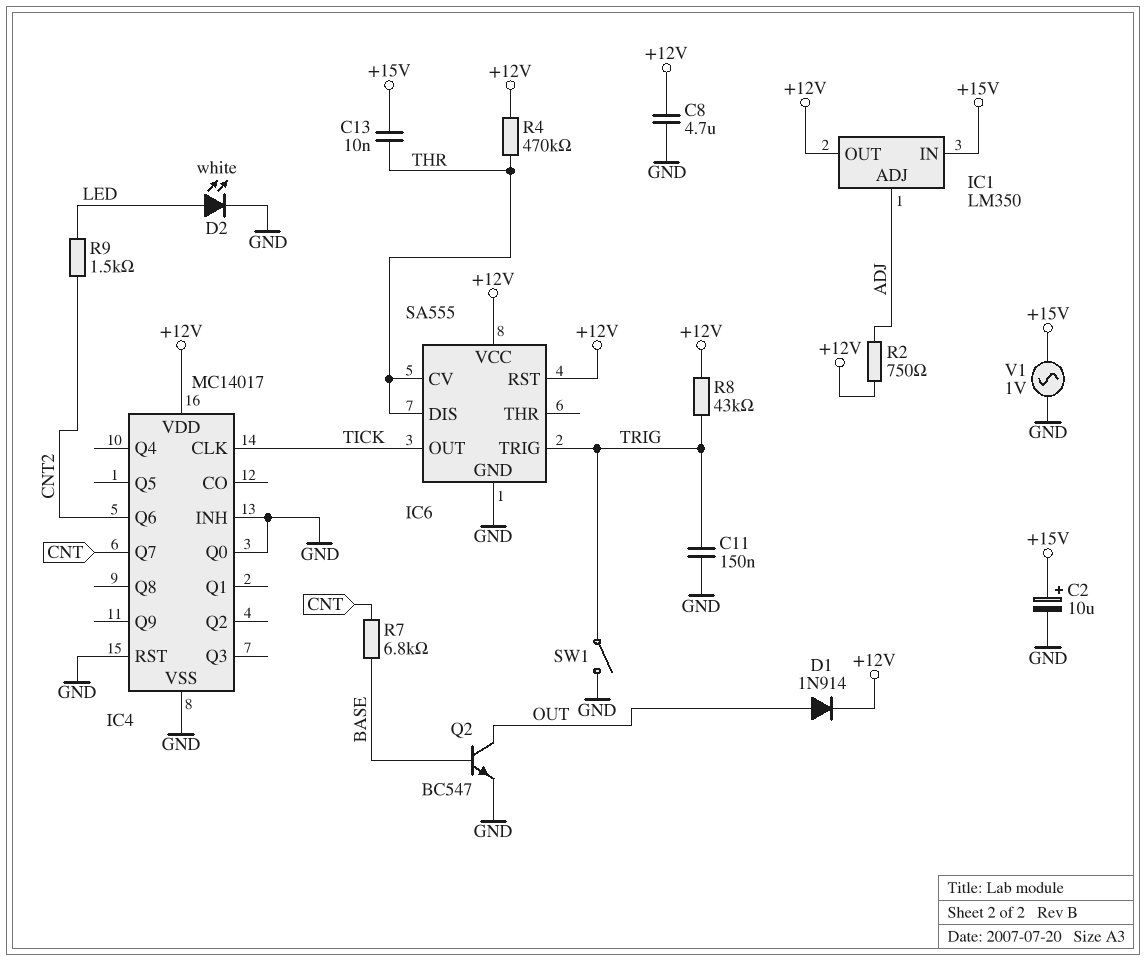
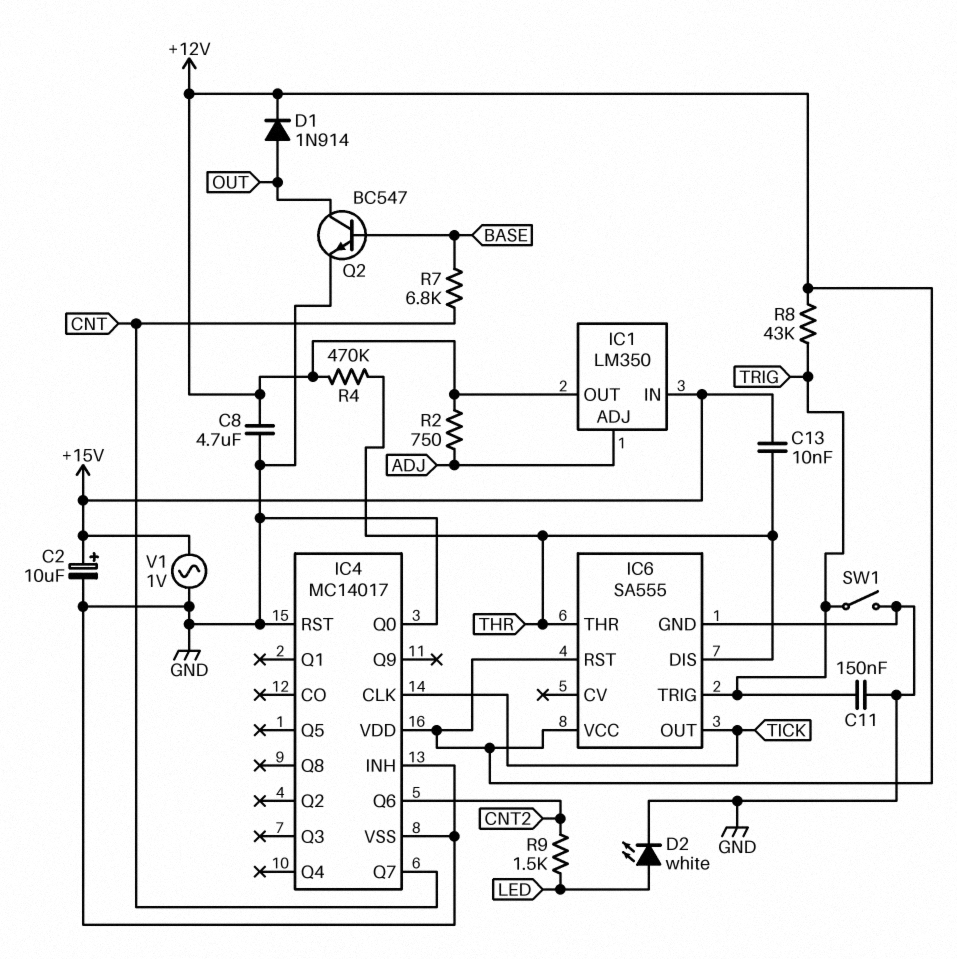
IC6 pin CV: THR -> none
IC6 pin THR: none -> THR

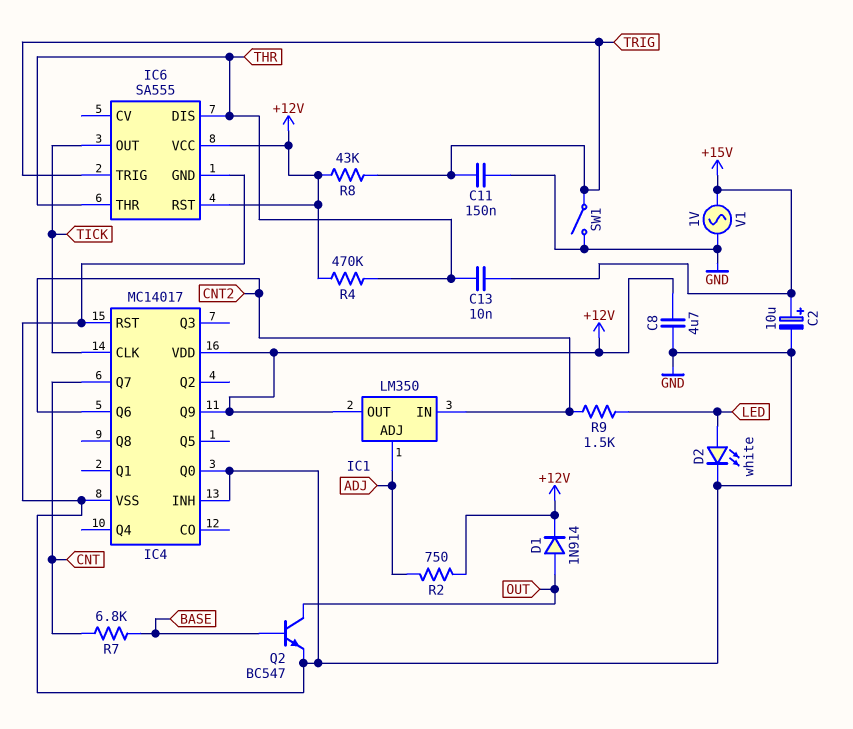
IC1 pin IN: +15V -> CNT2
IC4 pin Q9: none -> +12V

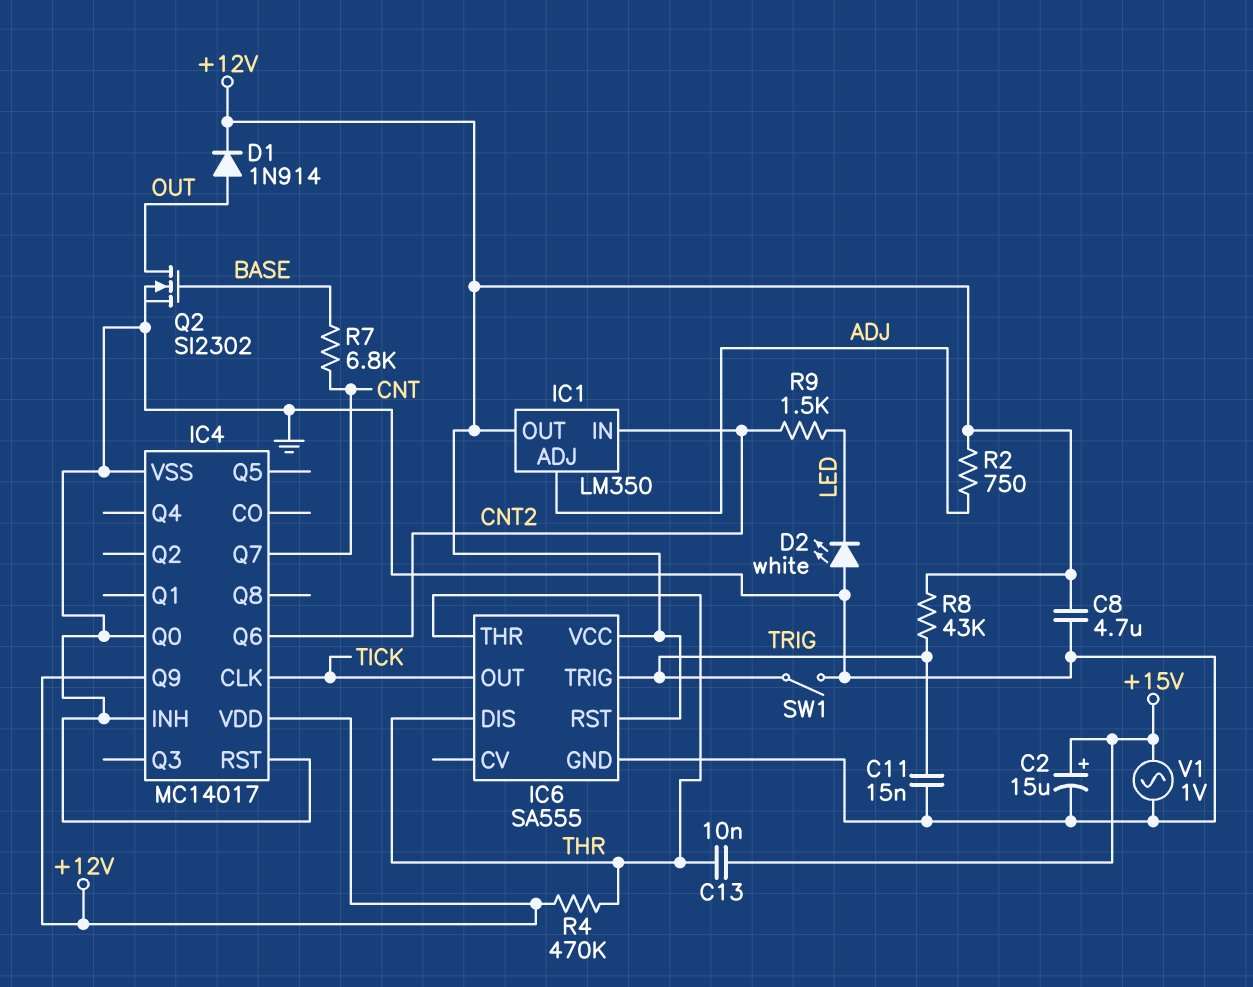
C2: 10uF (plus +15V, minus GND) -> 15uF (plus +15V, minus GND)
C11: 150nF (GND, TRIG) -> 15nF (GND, TRIG)
D2: LED white (A LED, K GND) -> LED white (A GND, K LED)
Q2: NPN BC547 (B BASE, C OUT, E GND) -> NMOS SI2302 (G BASE, D OUT, S GND)

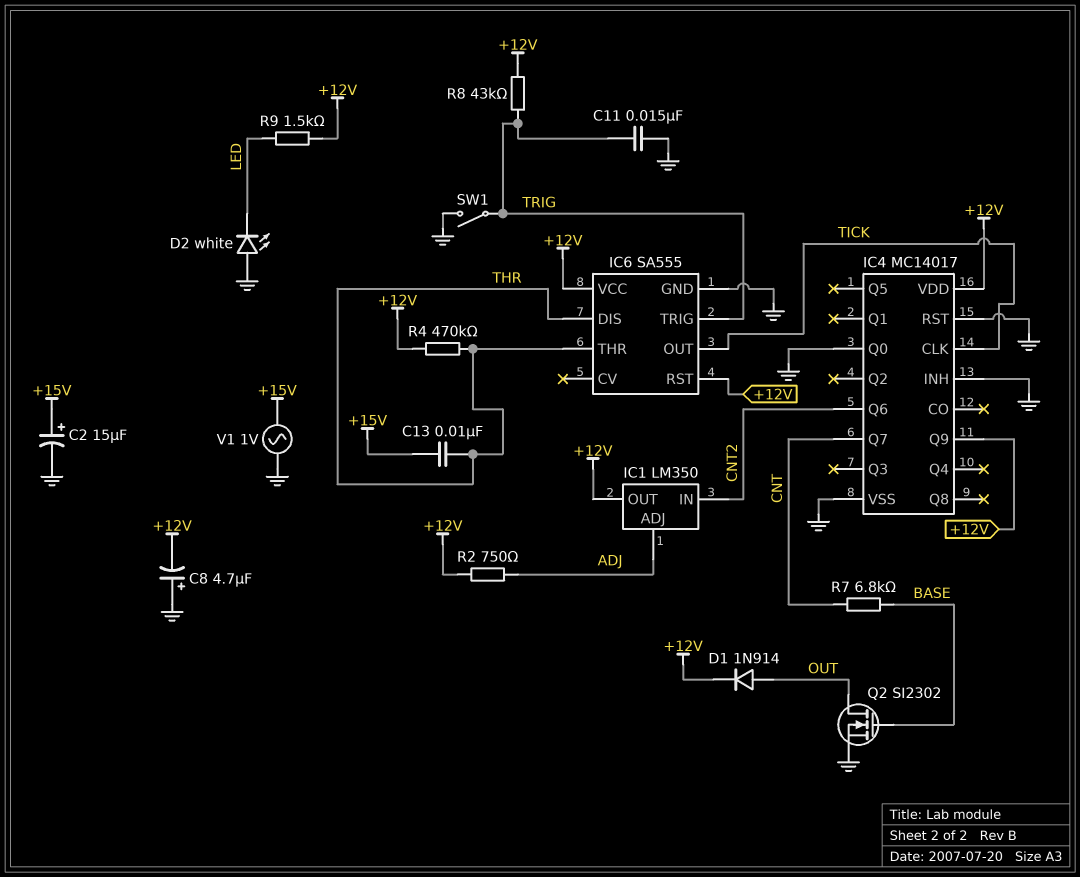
C8: 4.7uF (+12V, GND) -> 4.7uF (plus GND, minus +12V)
R9: 1.5k (CNT2, LED) -> 1.5k (+12V, LED)

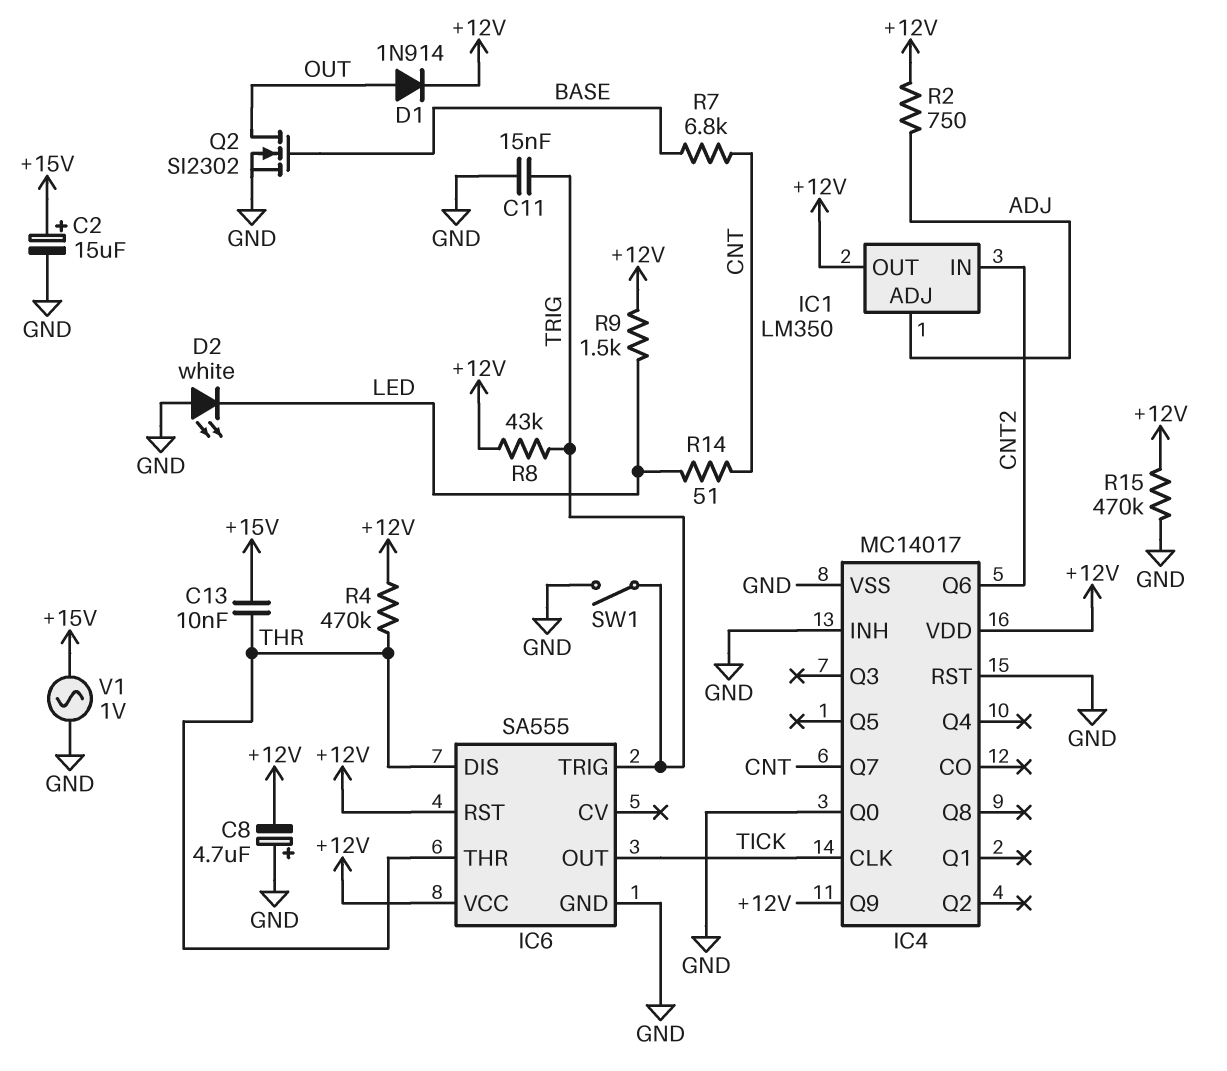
R14: none -> 51 (CNT, LED)
R15: none -> 470k (+12V, GND)

